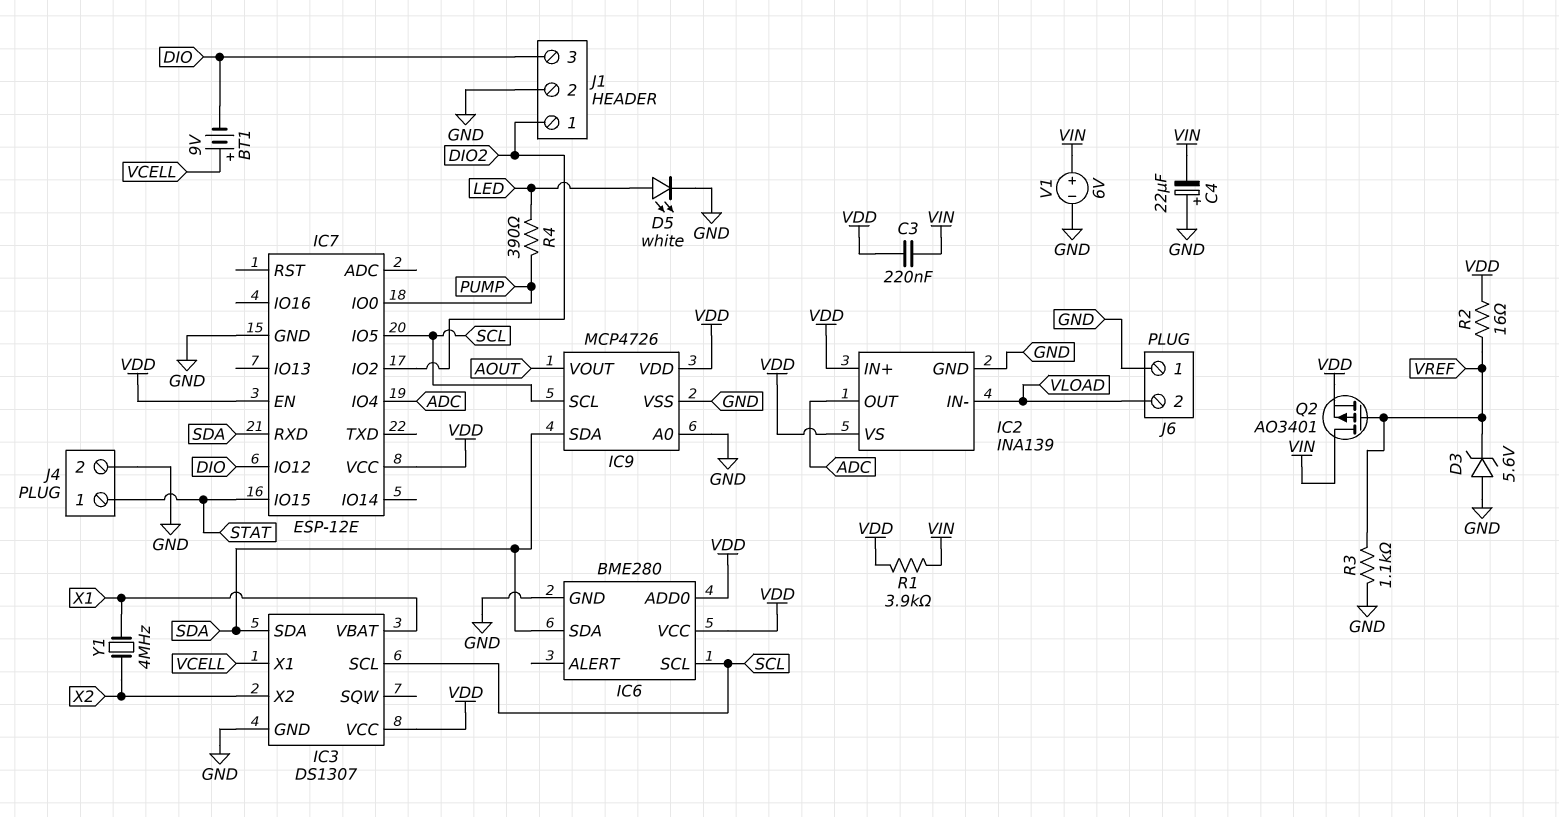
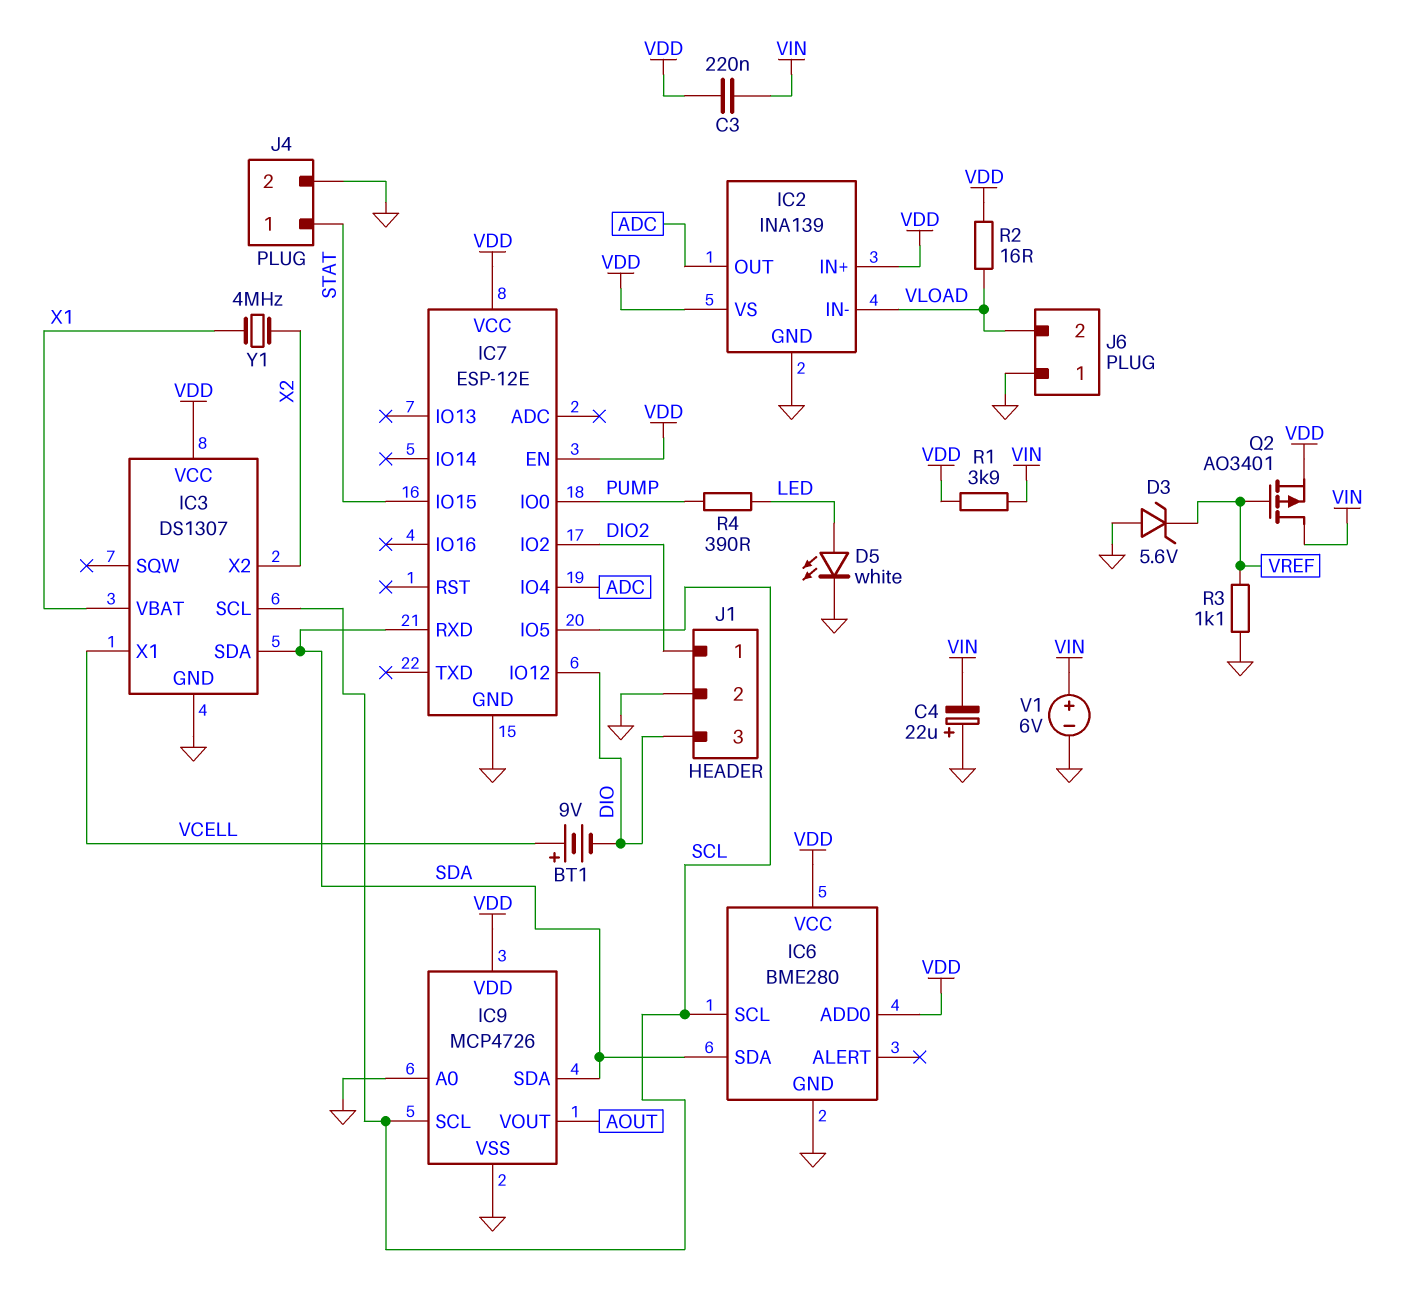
R2: 16 (VDD, VREF) -> 16 (VDD, VLOAD)

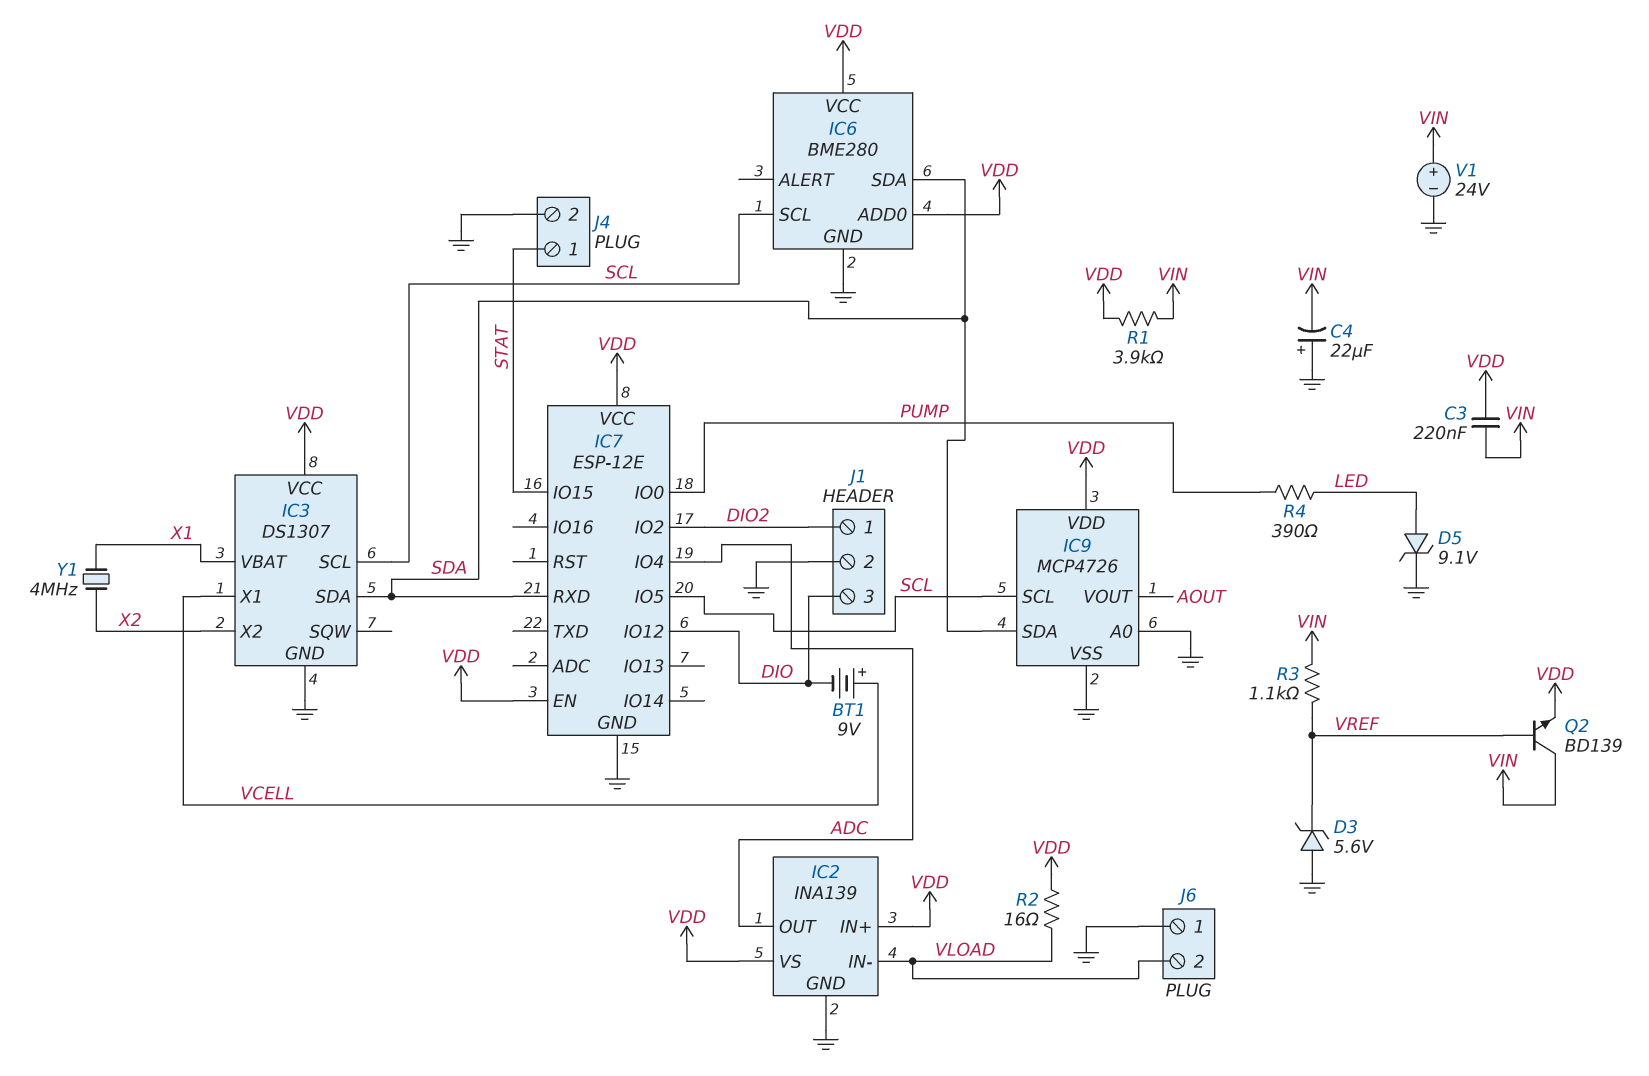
D5: LED white (A LED, K GND) -> zener 9.1V (A LED, K GND)
Q2: PMOS AO3401 (G VREF, D VIN, S VDD) -> NPN BD139 (B VREF, C VIN, E VDD)
R3: 1.1k (GND, VREF) -> 1.1k (VIN, VREF)
V1: 6V (plus VIN, minus GND) -> 24V (plus VIN, minus GND)

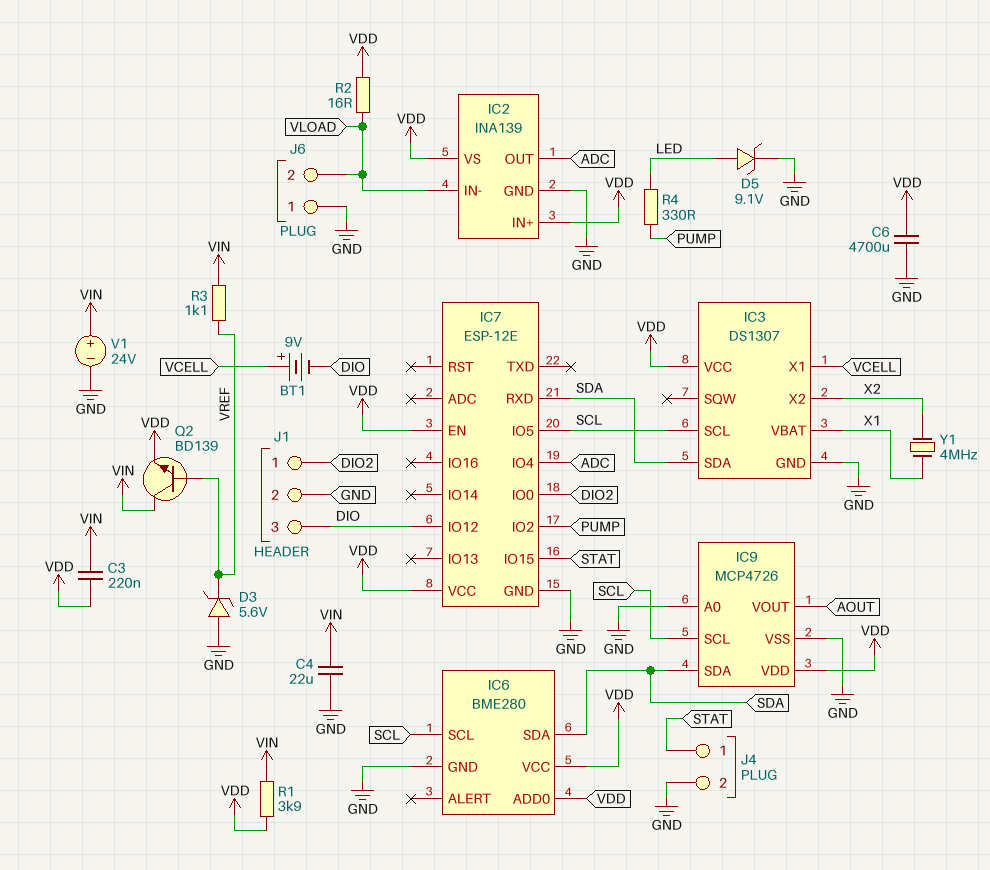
C4: 22uF (plus GND, minus VIN) -> 22uF (GND, VIN)
C6: none -> 4700uF (GND, VDD)
IC7 pin IO0: PUMP -> DIO2
IC7 pin IO2: DIO2 -> PUMP
R4: 390 (LED, PUMP) -> 330 (LED, PUMP)

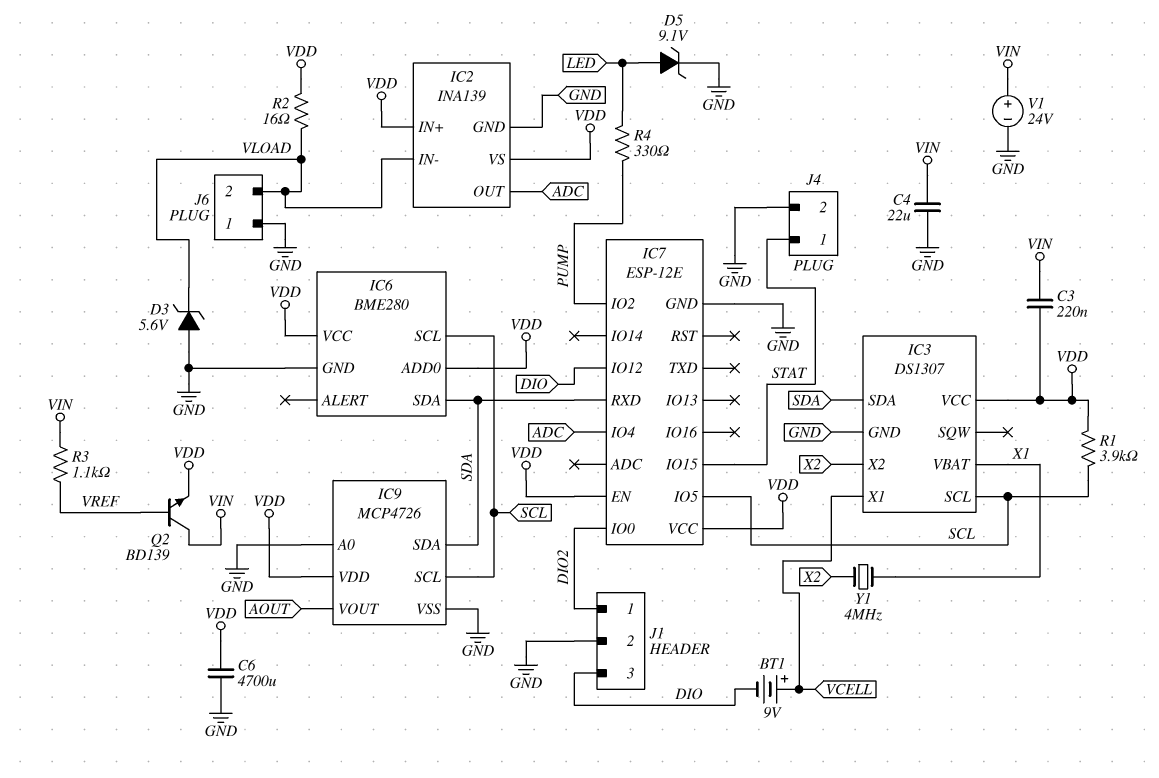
D3: zener 5.6V (A GND, K VREF) -> zener 5.6V (A GND, K VLOAD)
R1: 3.9k (VDD, VIN) -> 3.9k (SCL, VDD)

